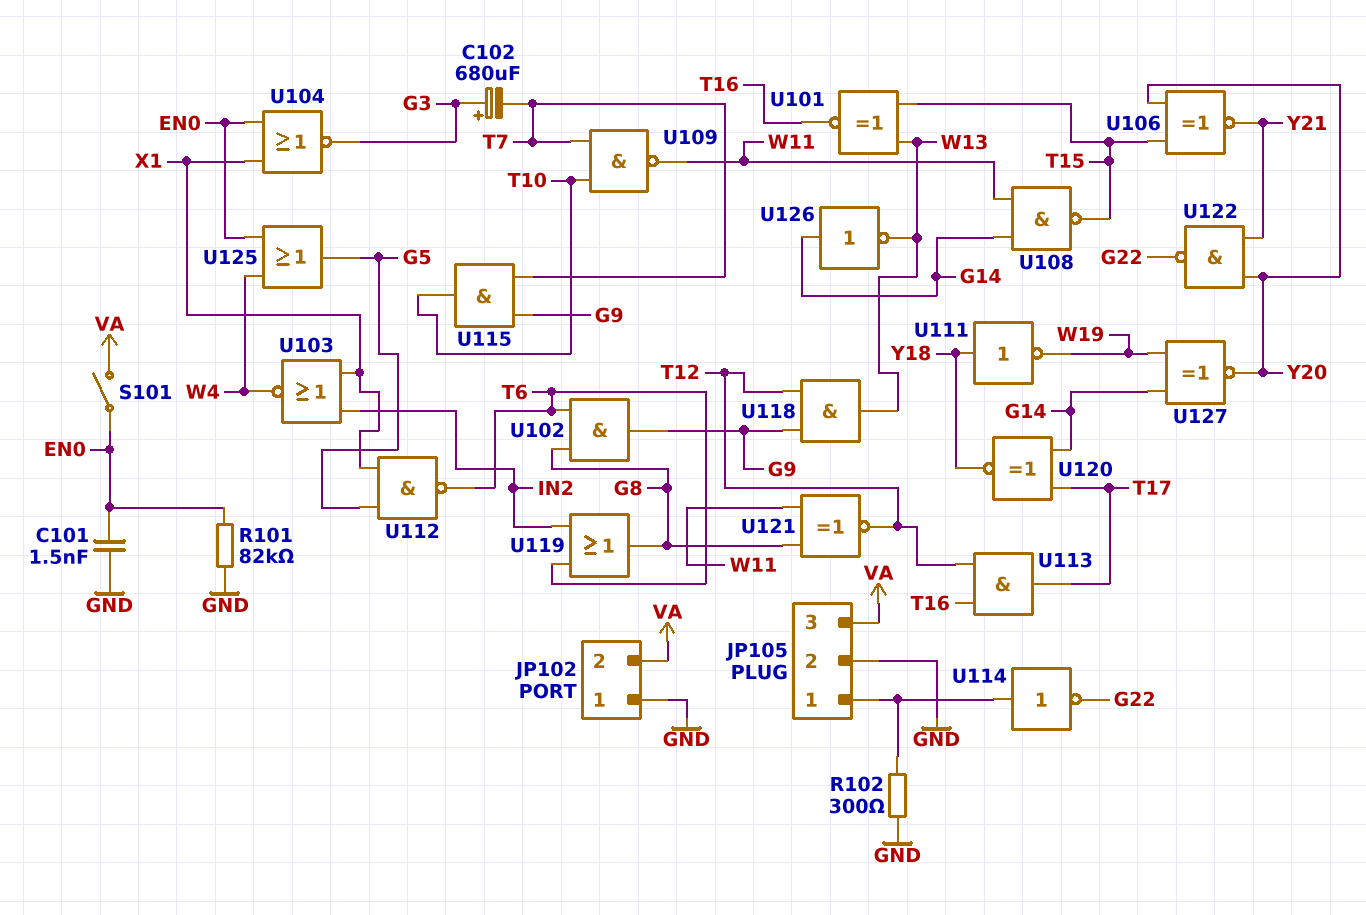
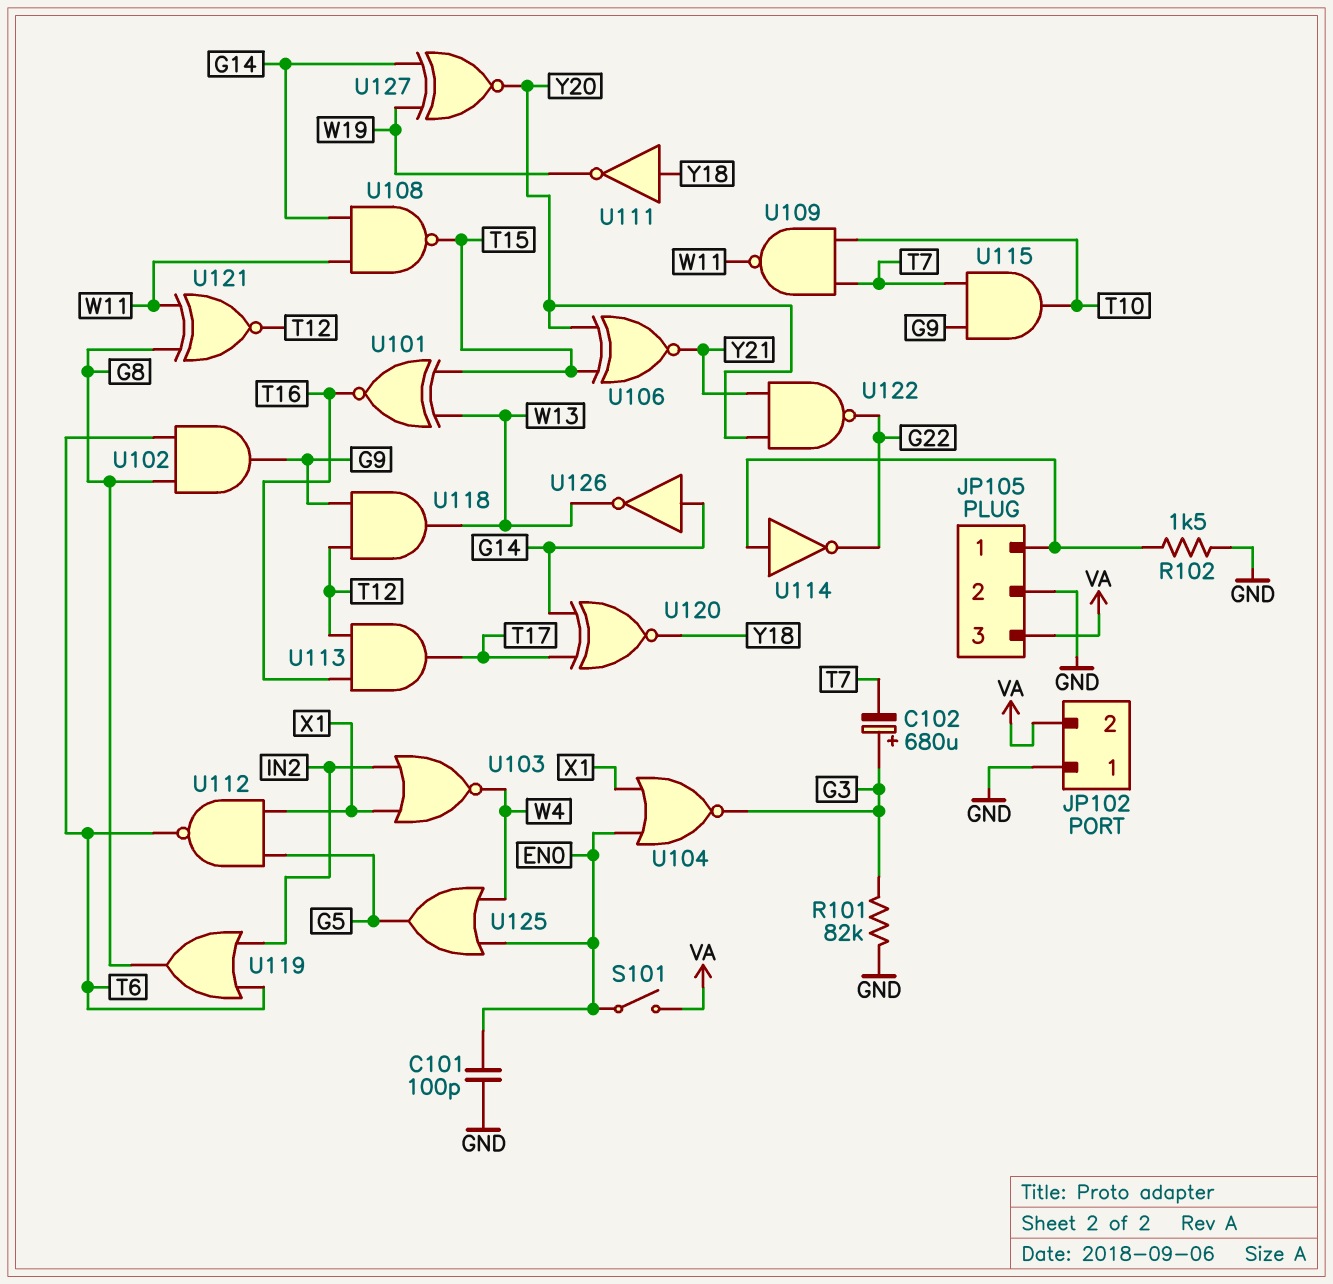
C101: 1.5nF (EN0, GND) -> 100pF (EN0, GND)
R101: 82k (EN0, GND) -> 82k (G3, GND)
R102: 300 (GND, JP105/1) -> 1.5k (GND, JP105/1)

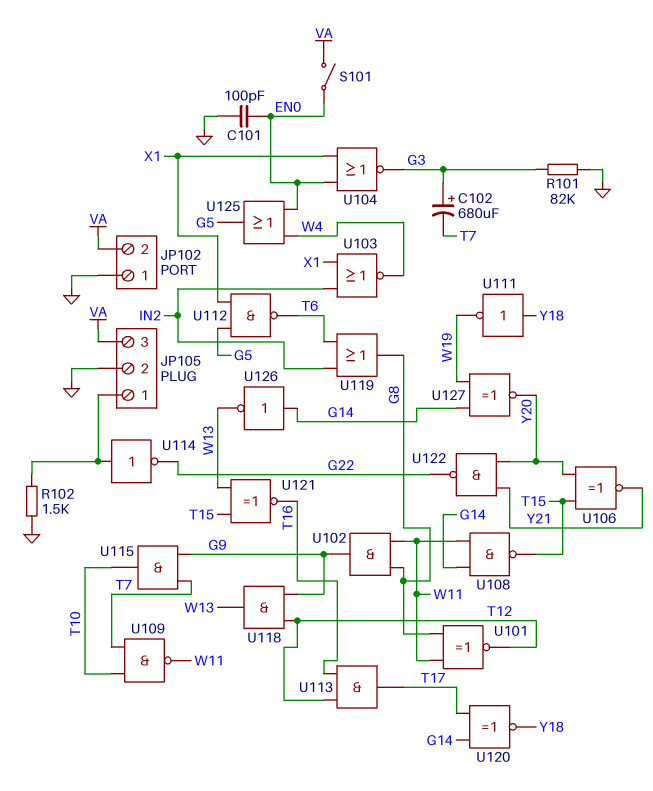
U101: XNOR (in T15, in W13, out T16) -> XNOR (in G8, in W11, out T12)
U102: AND (in G8, in T6, out G9) -> AND (in G8, in W11, out G9)
U121: XNOR (in G8, in W11, out T12) -> XNOR (in T15, in W13, out T16)

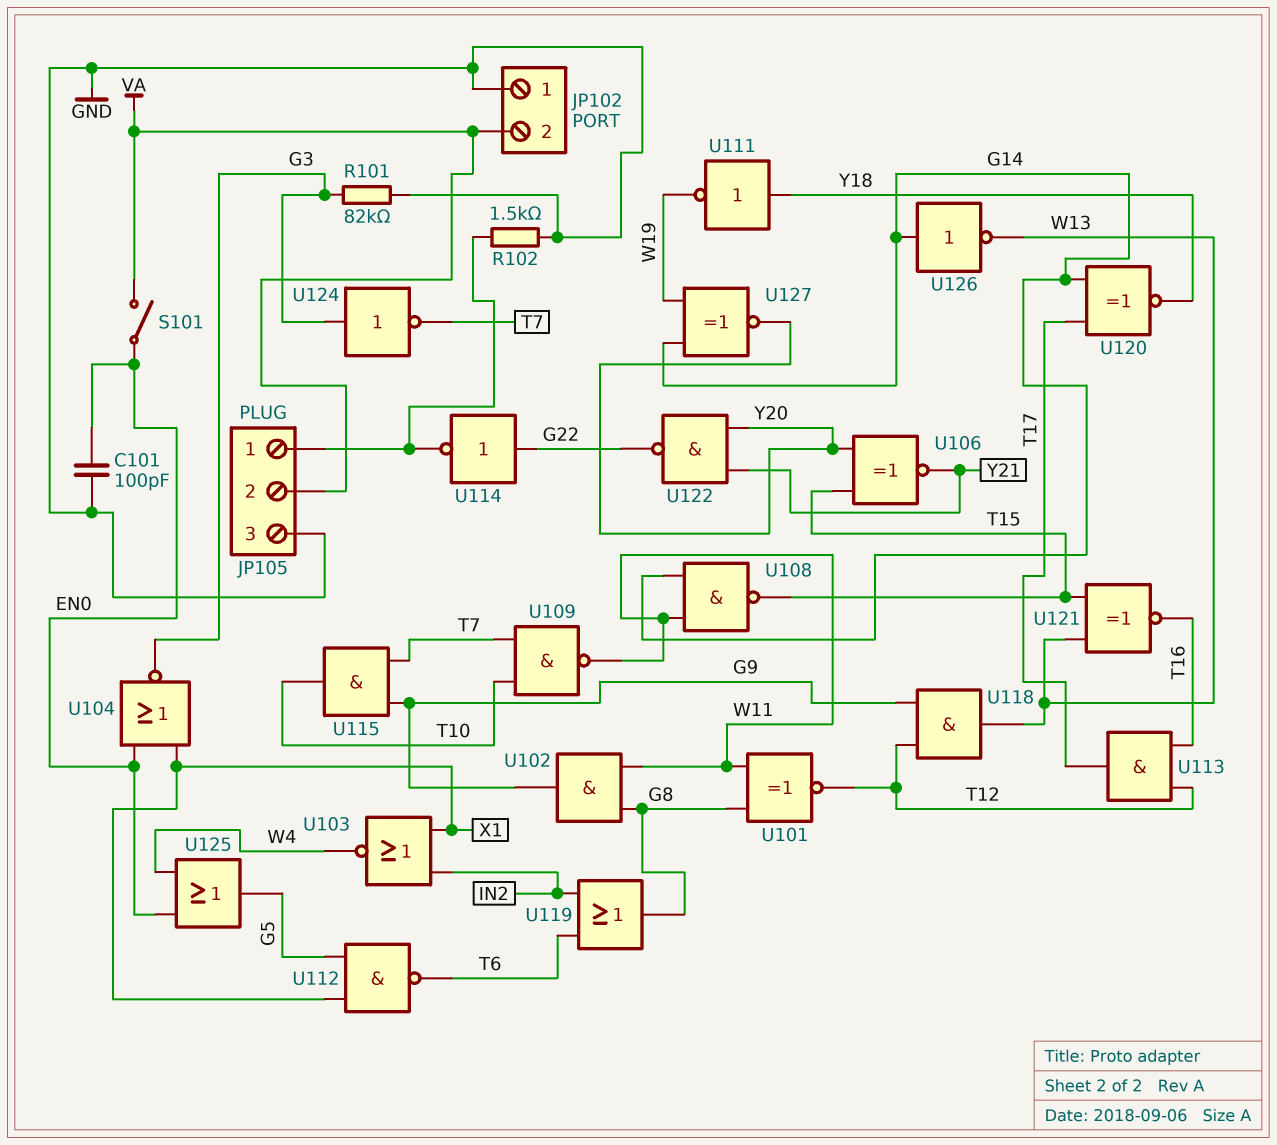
C102: 680uF (plus G3, minus T7) -> none
JP105 pin 2: GND -> VA
JP105 pin 3: VA -> GND
U114: NOT (in JP105/1, out G22) -> NOT (in G22, out JP105/1)
U124: none -> NOT (in G3, out T7)

